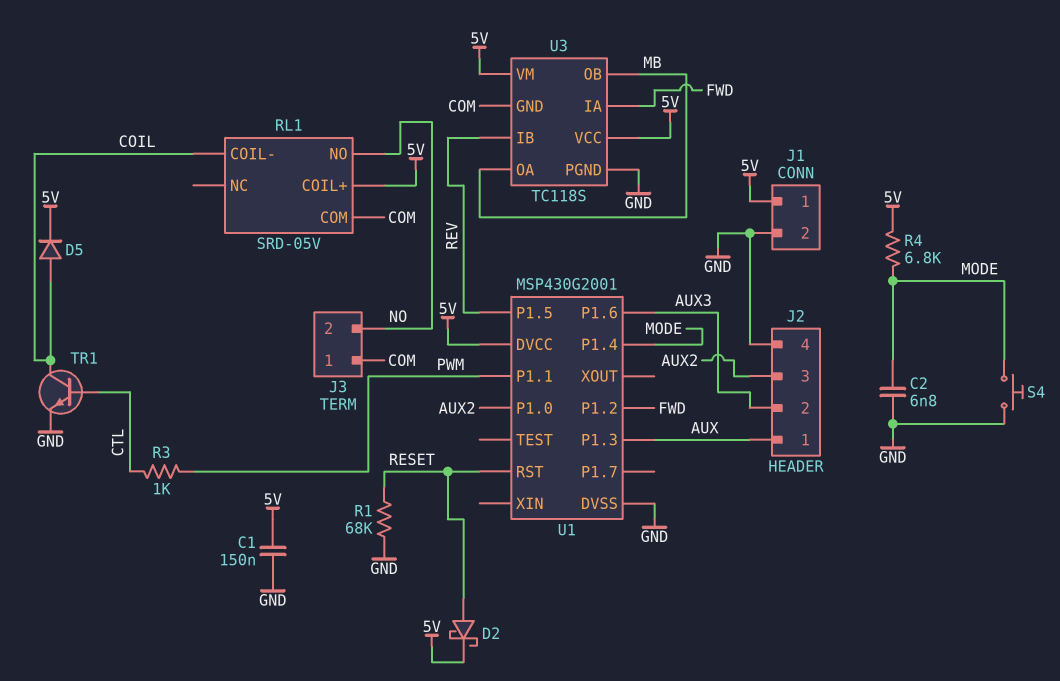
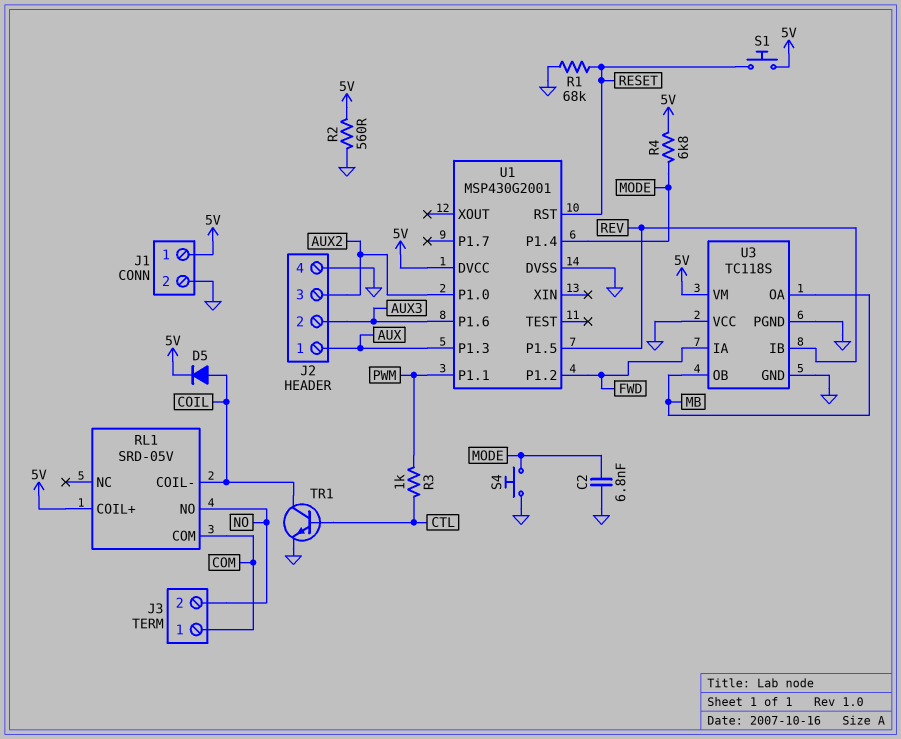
C1: 150nF (5V, GND) -> none
D2: schottky (A RESET, K 5V) -> none
R2: none -> 560 (5V, GND)
S1: none -> button (5V, RESET)
U3 pin GND: COM -> GND
U3 pin VCC: 5V -> GND

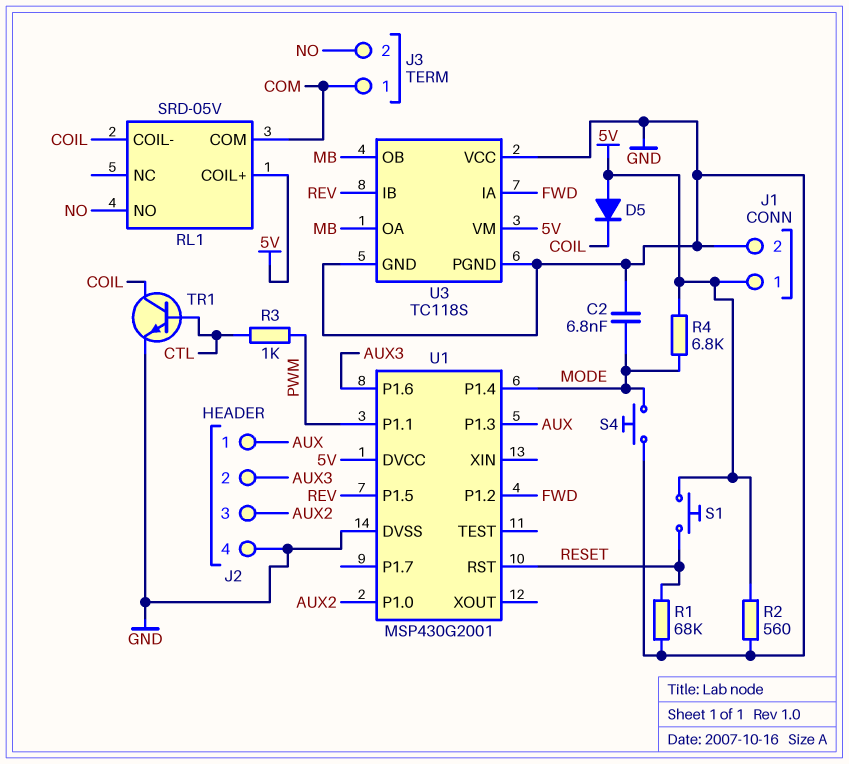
D5: diode (A COIL, K 5V) -> diode (A 5V, K COIL)

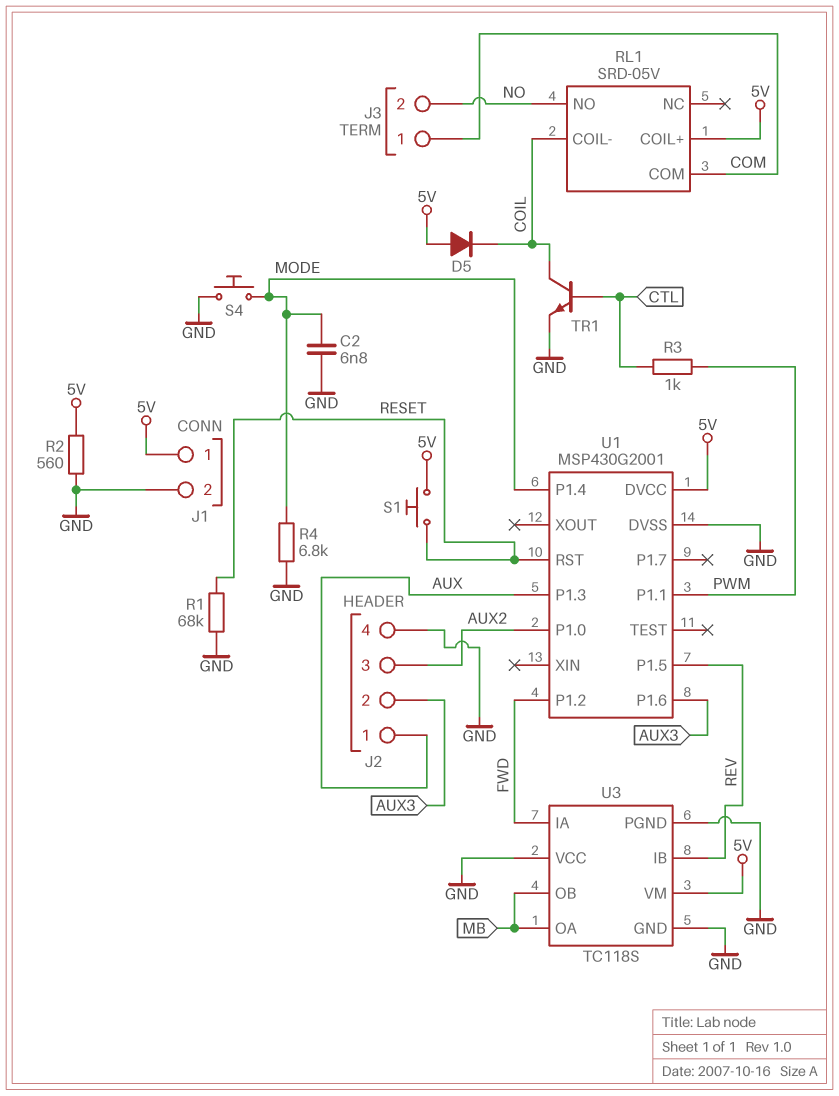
R4: 6.8k (5V, MODE) -> 6.8k (GND, MODE)

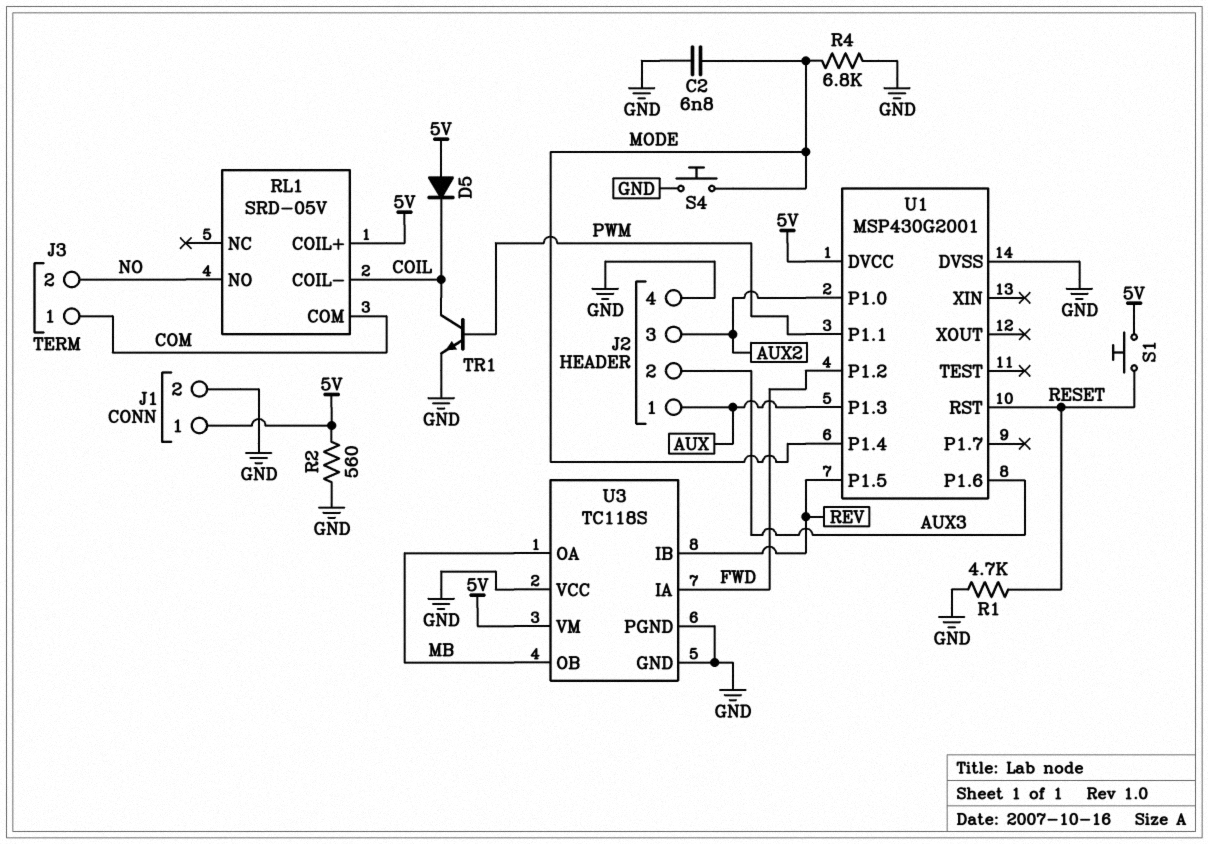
R1: 68k (GND, RESET) -> 4.7k (GND, RESET)
R3: 1k (CTL, PWM) -> none
TR1: NPN (B CTL, C COIL, E GND) -> NPN (B PWM, C COIL, E GND)

